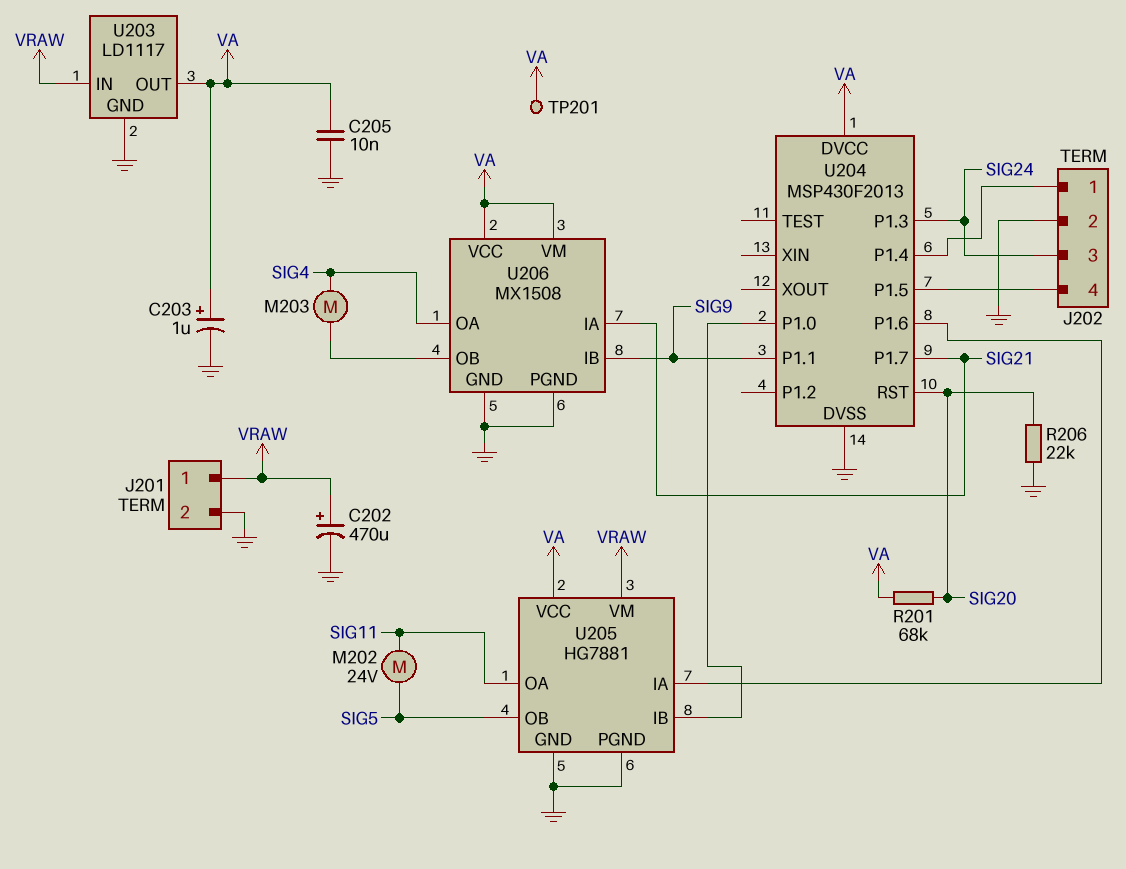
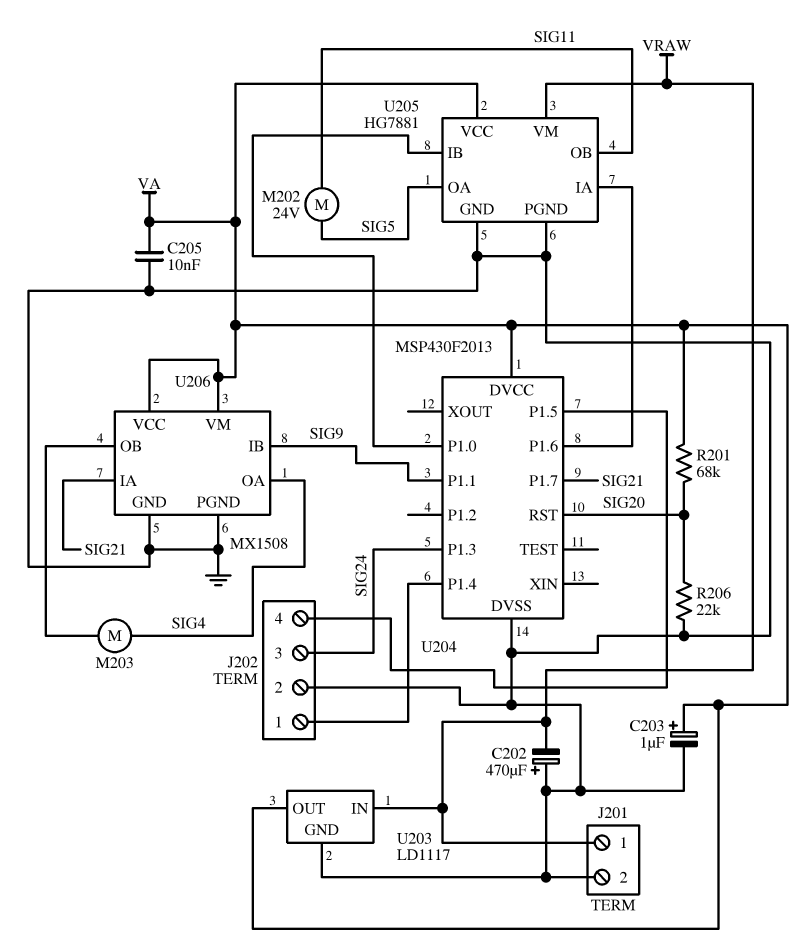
C202: 470uF (plus VRAW, minus GND) -> 470uF (plus GND, minus VRAW)
TP201: test point (VA) -> none
U205 pin OA: SIG11 -> SIG5
U205 pin OB: SIG5 -> SIG11

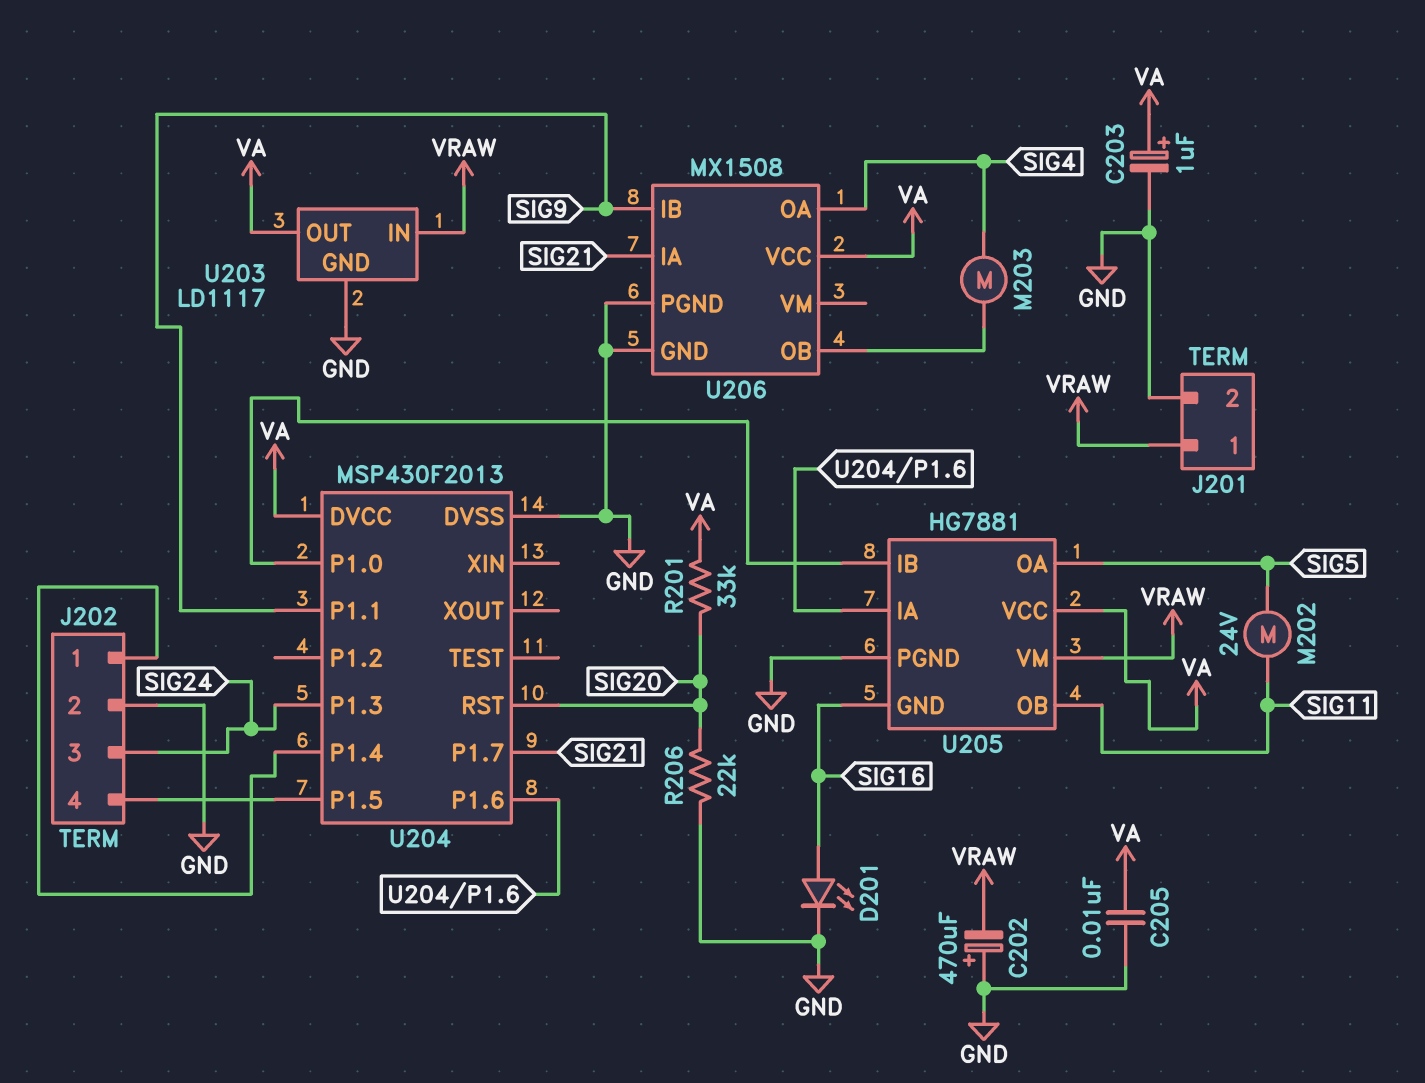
D201: none -> LED (A SIG16, K GND)
R201: 68k (SIG20, VA) -> 33k (SIG20, VA)
U205 pin GND: GND -> SIG16
U206 pin VM: VA -> none

